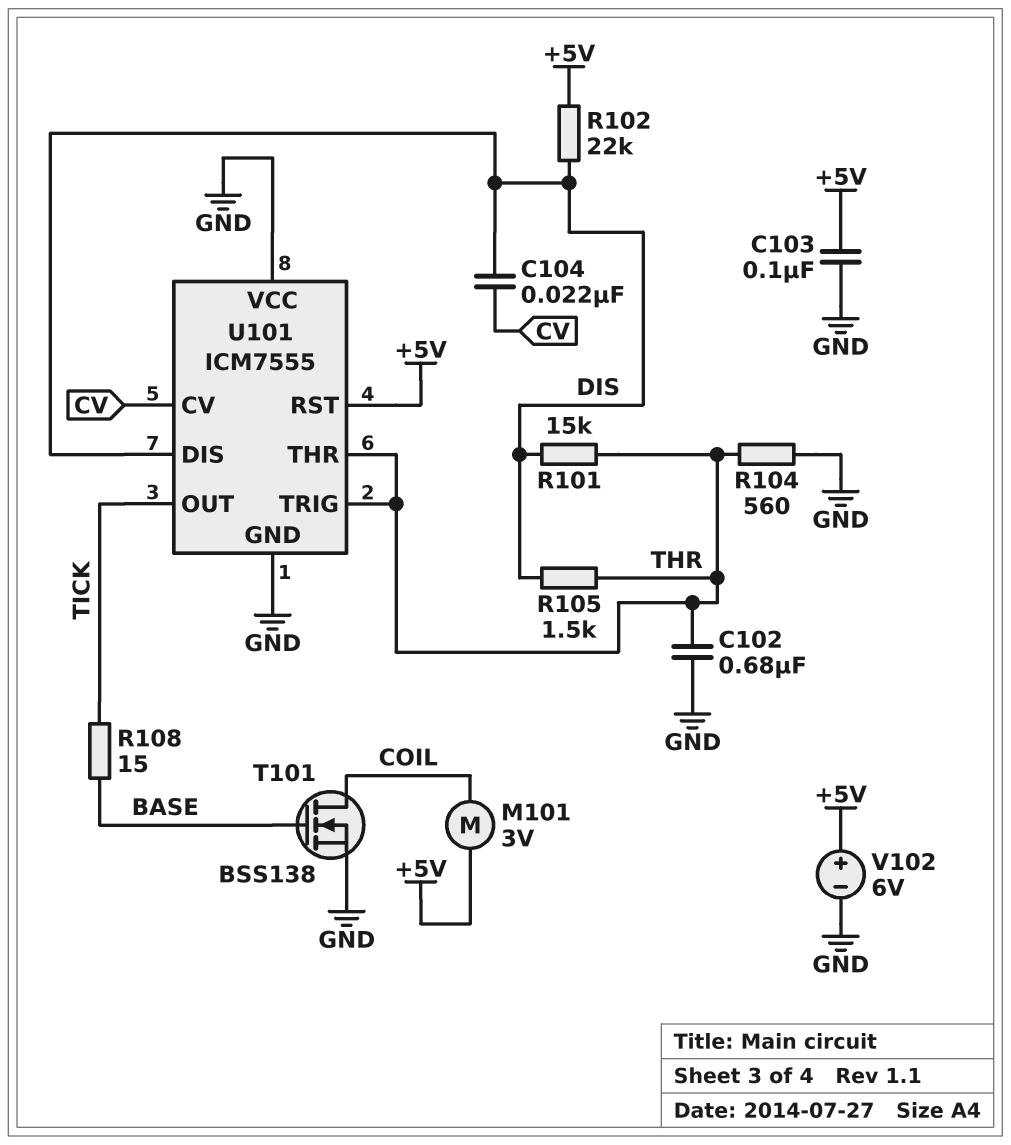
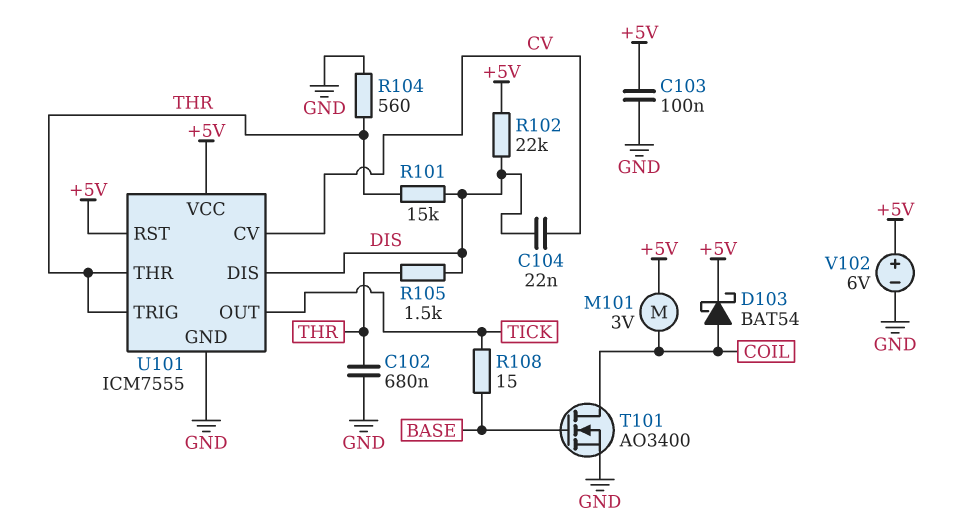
D103: none -> schottky BAT54 (A COIL, K +5V)
T101: NMOS BSS138 (G BASE, D COIL, S GND) -> NMOS AO3400 (G BASE, D COIL, S GND)
U101 pin VCC: GND -> +5V

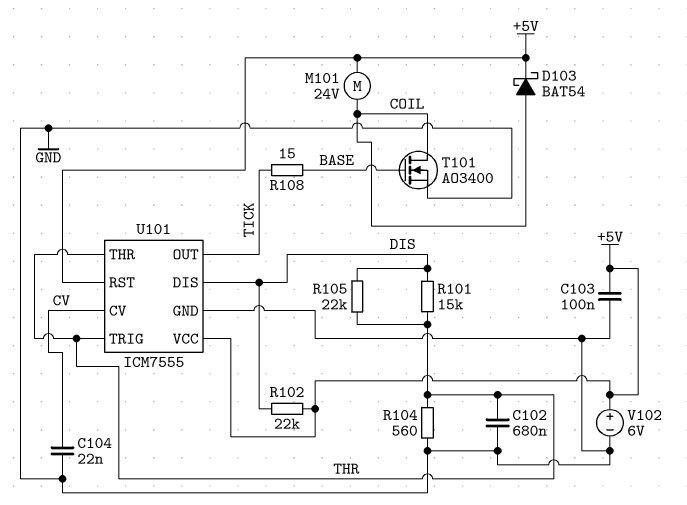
C104: 22nF (CV, DIS) -> 22nF (CV, GND)
M101: motor 3V (+5V, COIL) -> motor 24V (+5V, COIL)
R105: 1.5k (DIS, THR) -> 22k (DIS, THR)

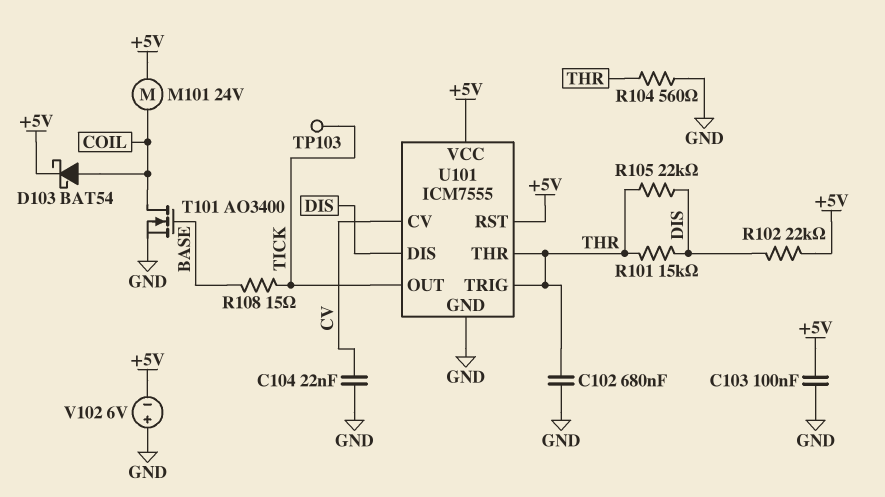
TP103: none -> test point (TICK)
V102: 6V (plus +5V, minus GND) -> 6V (plus GND, minus +5V)

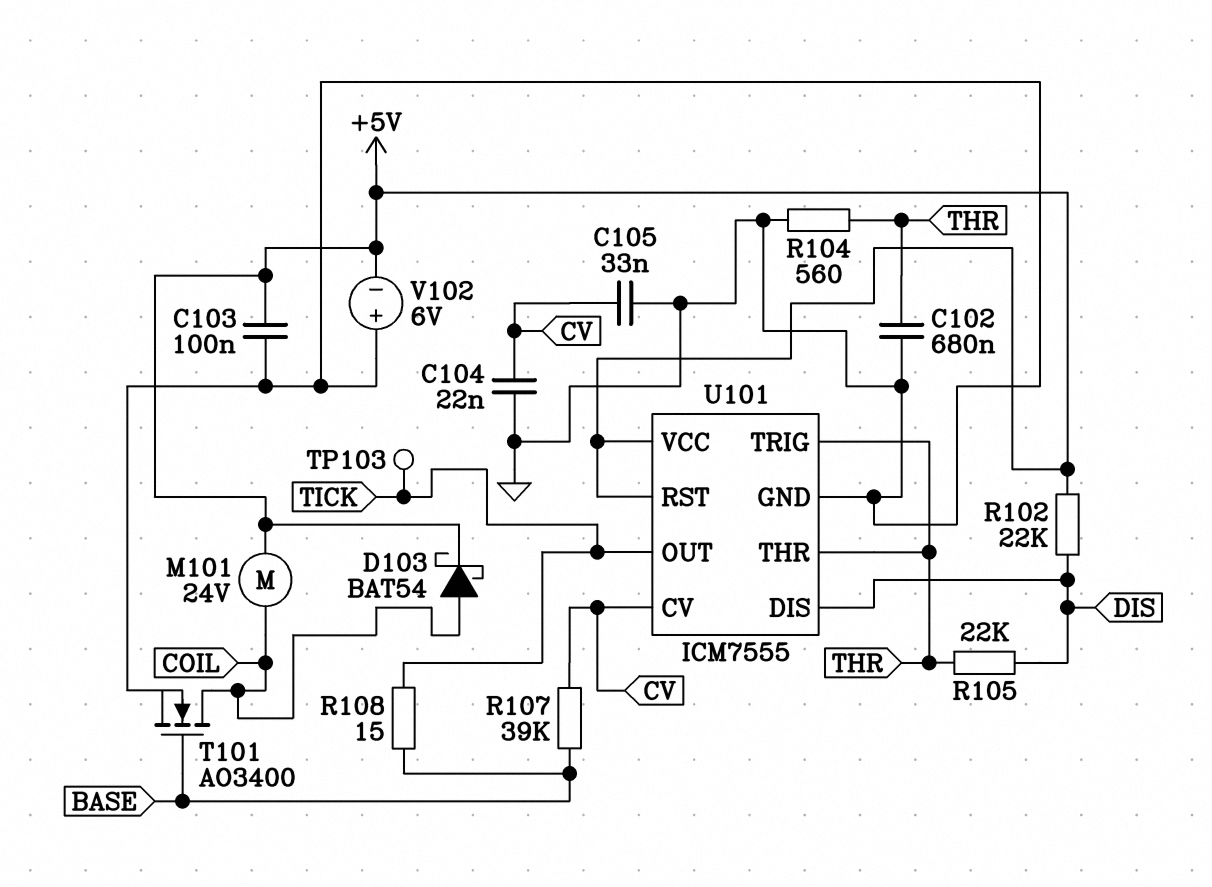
C105: none -> 33nF (CV, GND)
R101: 15k (DIS, THR) -> none
R107: none -> 39k (BASE, CV)

